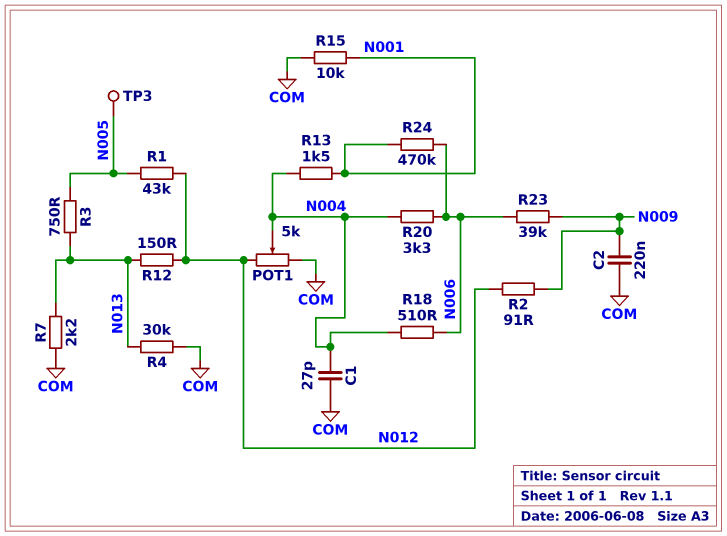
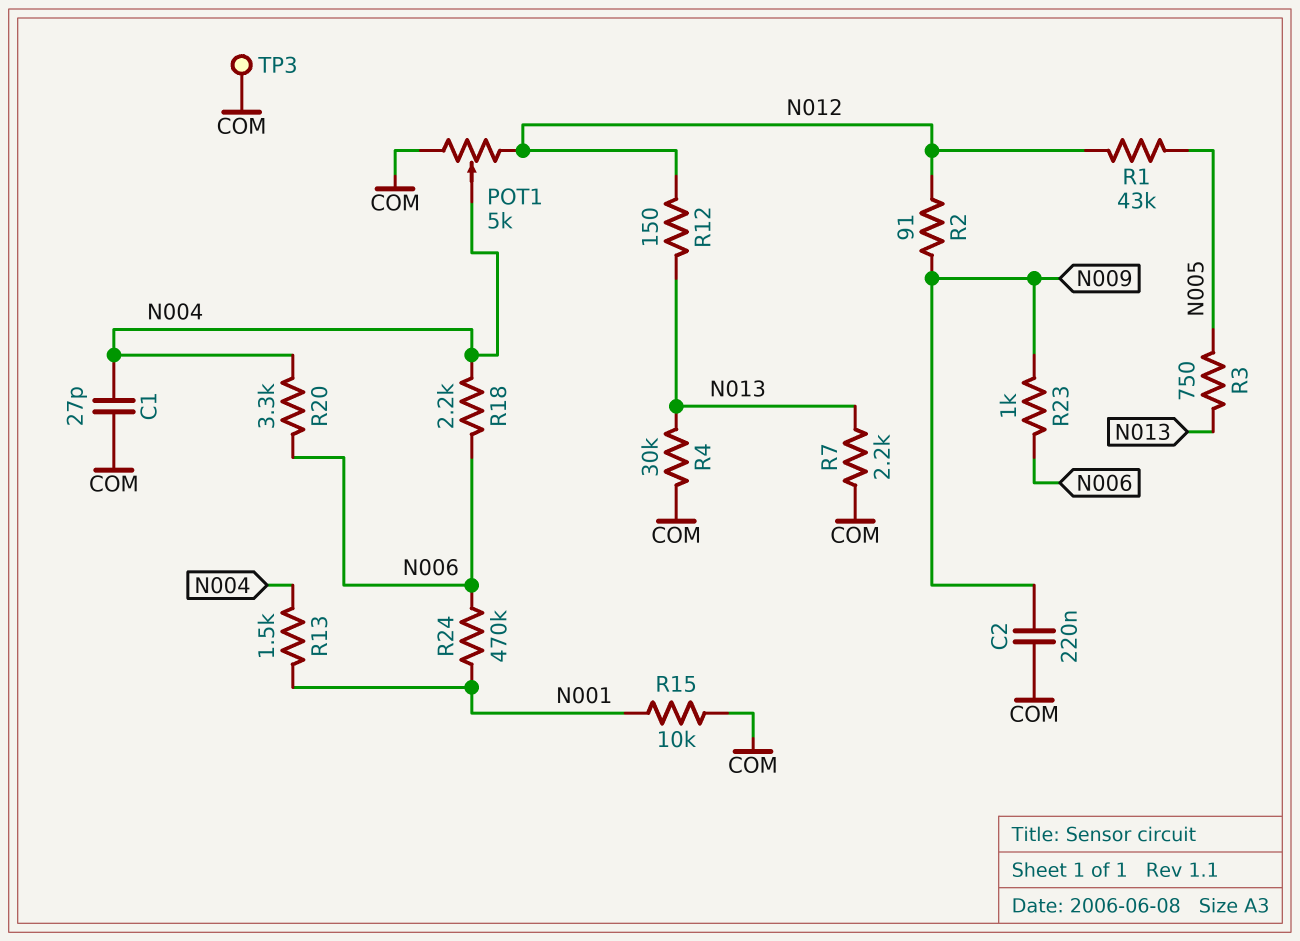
R18: 510 (N004, N006) -> 2.2k (N004, N006)
R23: 39k (N006, N009) -> 1k (N006, N009)
TP3: test point (N005) -> test point (COM)

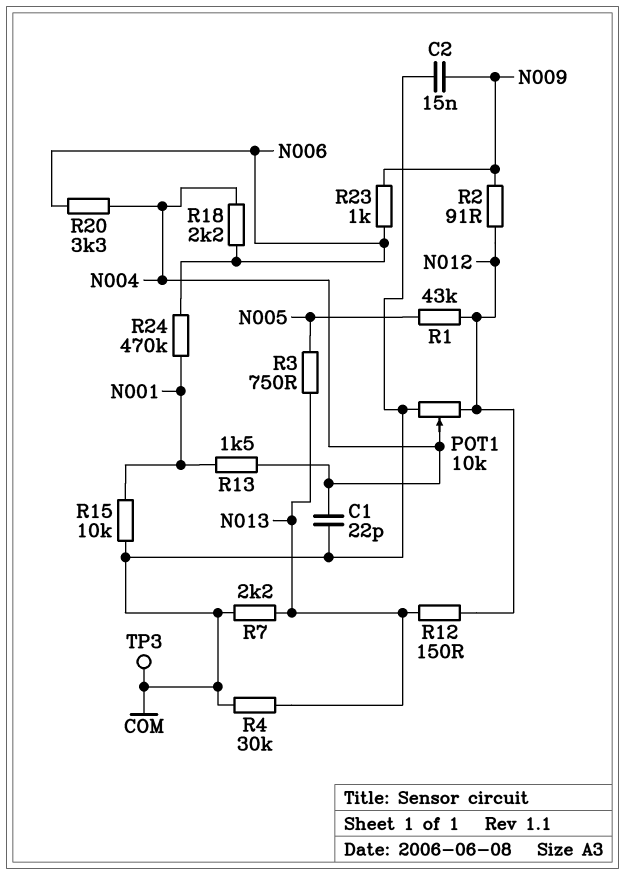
C1: 27pF (COM, N004) -> 22pF (COM, N004)
C2: 220nF (COM, N009) -> 15nF (COM, N009)
POT1: 5k (COM, N012, wiper N004) -> 10k (COM, N012, wiper N004)

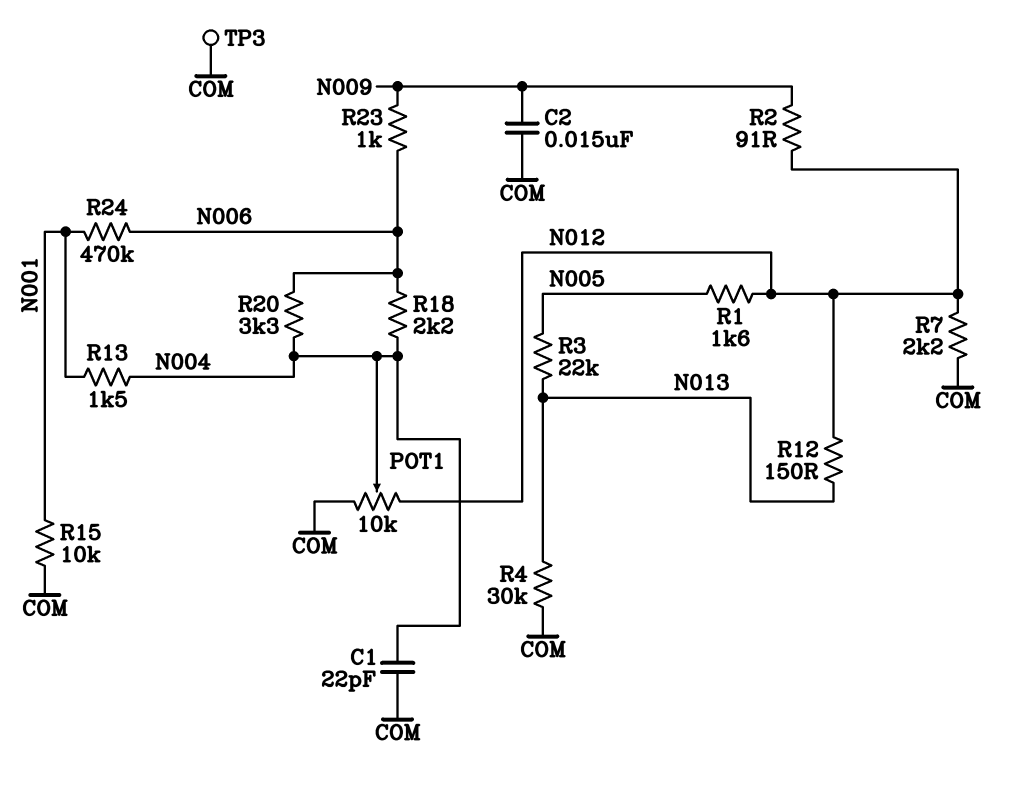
R1: 43k (N005, N012) -> 1.6k (N005, N012)
R3: 750 (N005, N013) -> 22k (N005, N013)
R7: 2.2k (COM, N013) -> 2.2k (COM, N012)

